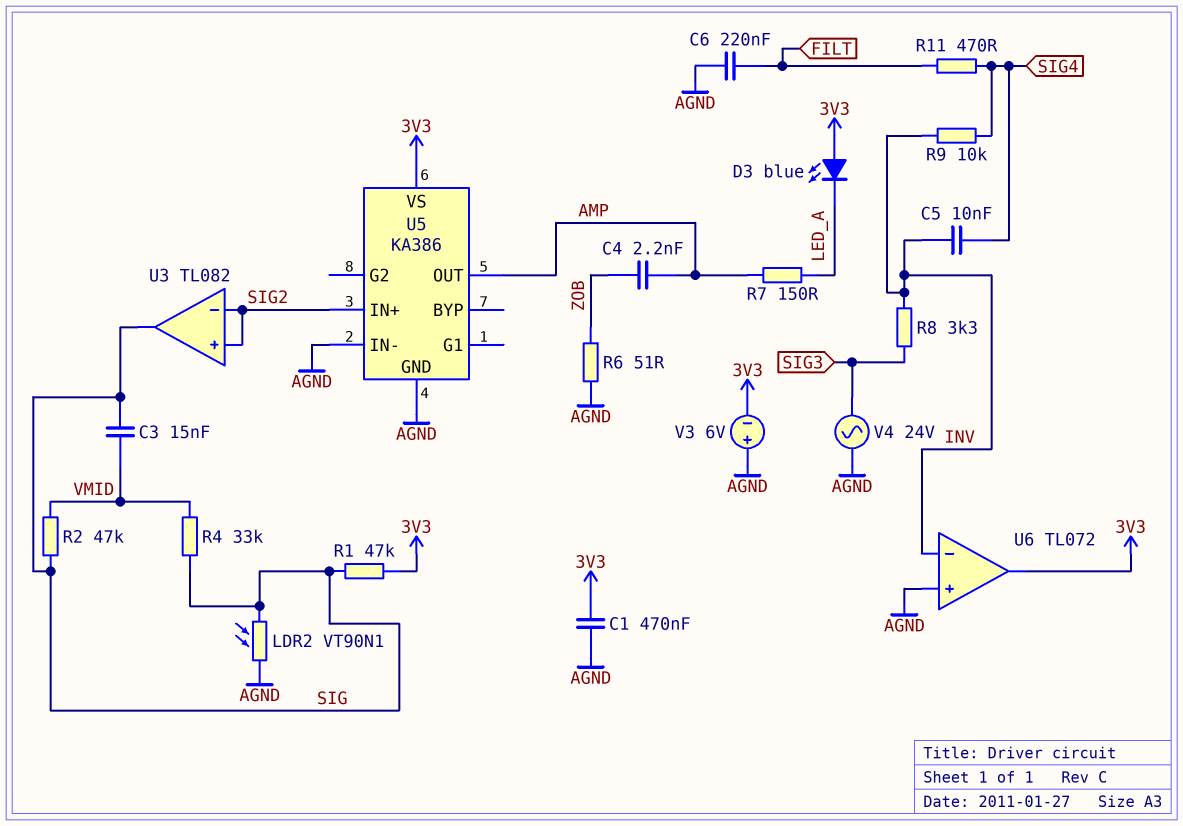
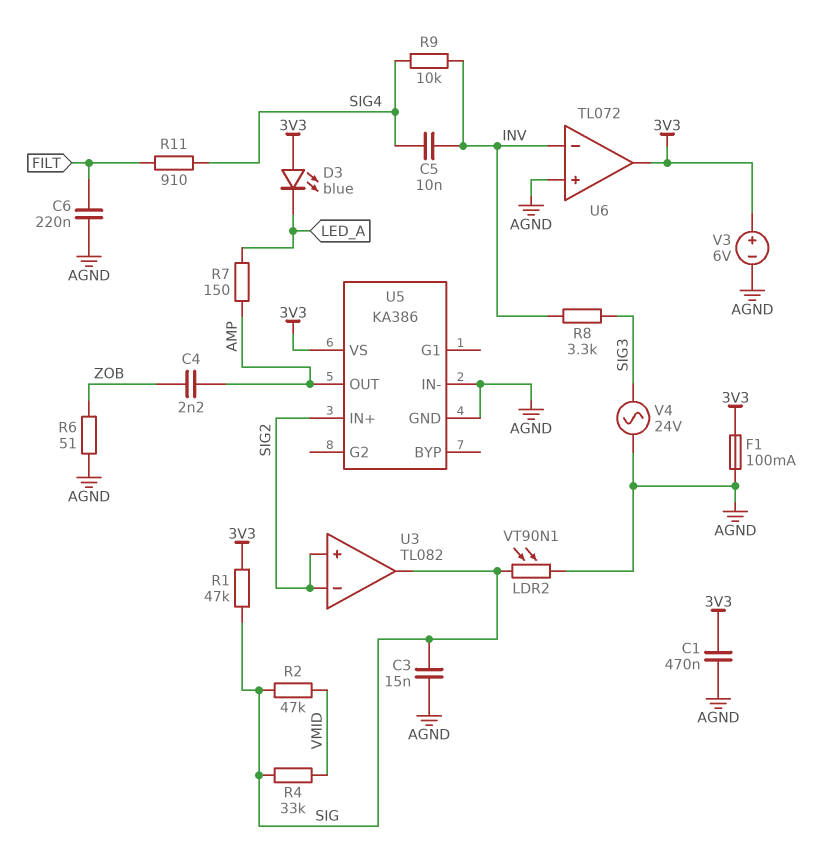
C3: 15nF (SIG, VMID) -> 15nF (AGND, SIG)
F1: none -> 100mA (3V3, AGND)
R11: 470 (FILT, SIG4) -> 910 (FILT, SIG4)
V3: 6V (plus AGND, minus 3V3) -> 6V (plus 3V3, minus AGND)

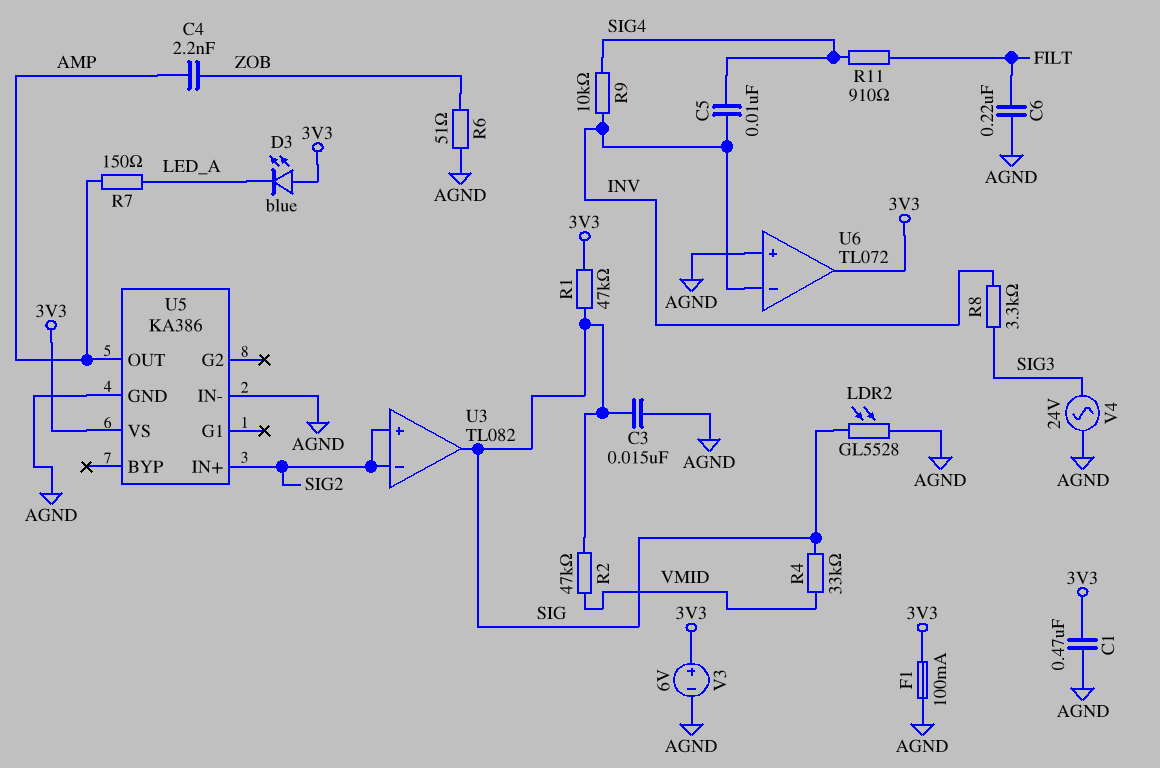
LDR2: VT90N1 (AGND, SIG) -> GL5528 (AGND, SIG)

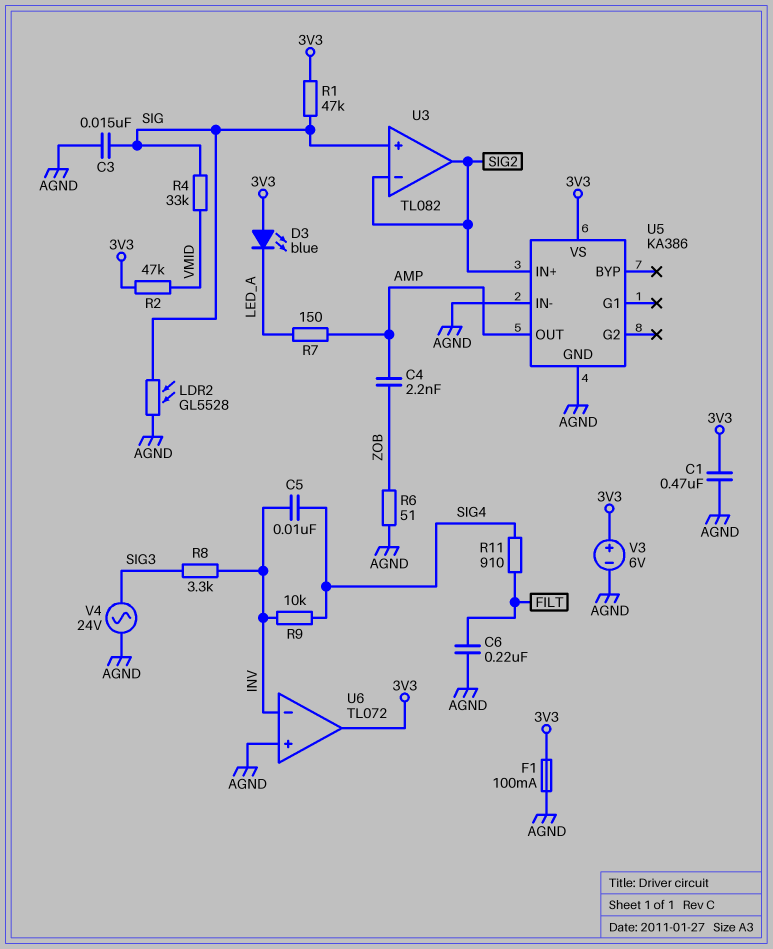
R2: 47k (SIG, VMID) -> 47k (3V3, VMID)
U3 pin in+: SIG2 -> SIG
U3 pin out: SIG -> SIG2

